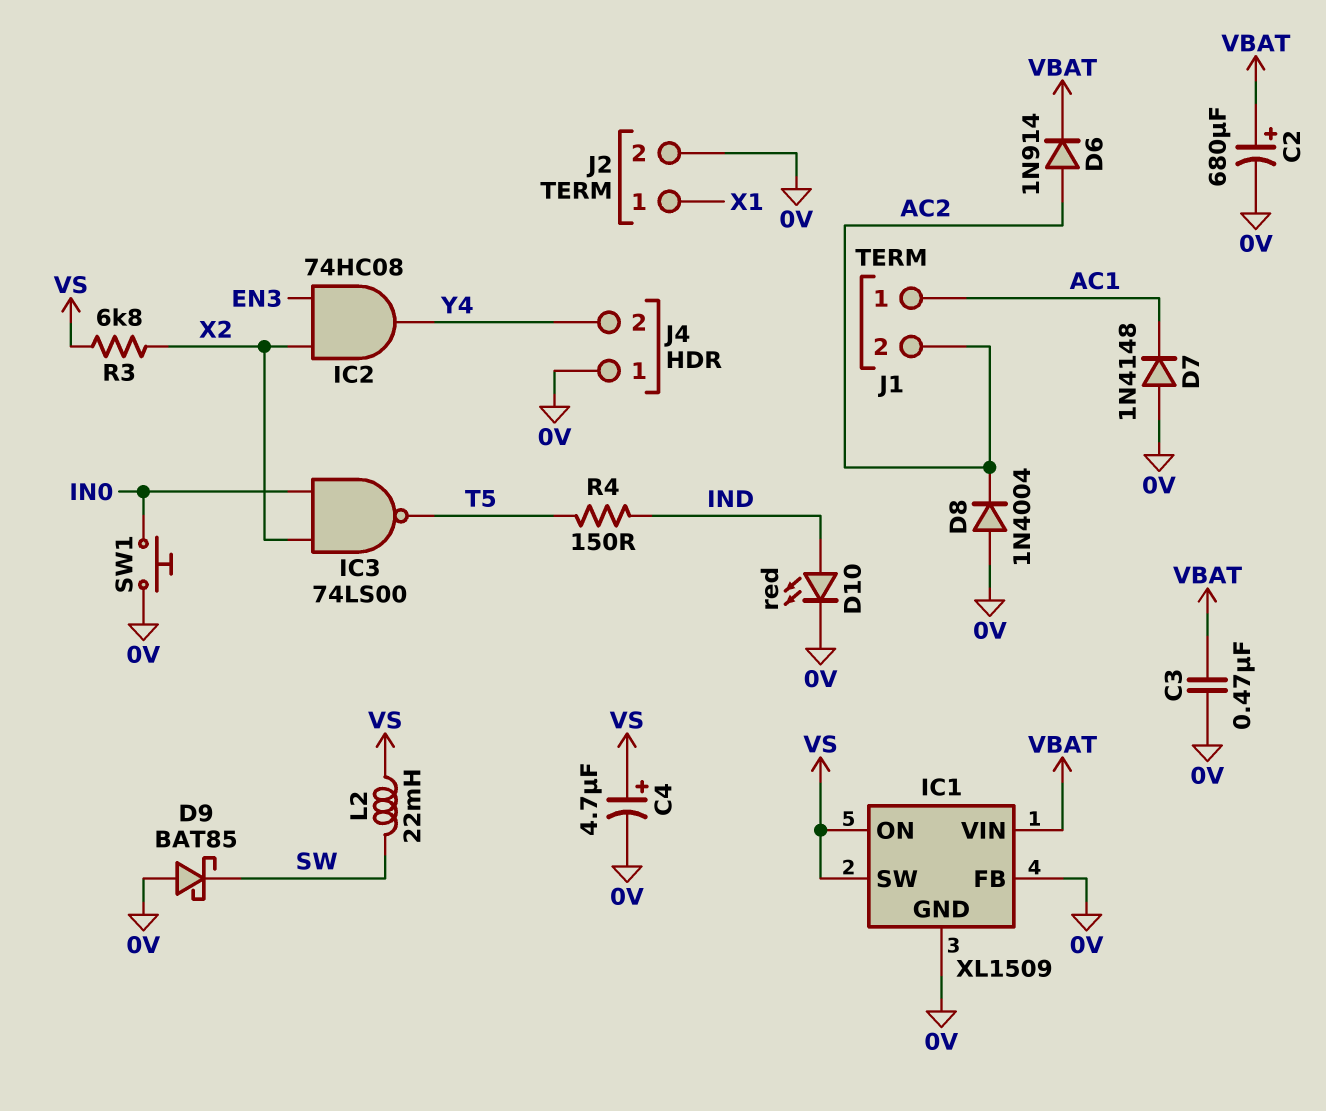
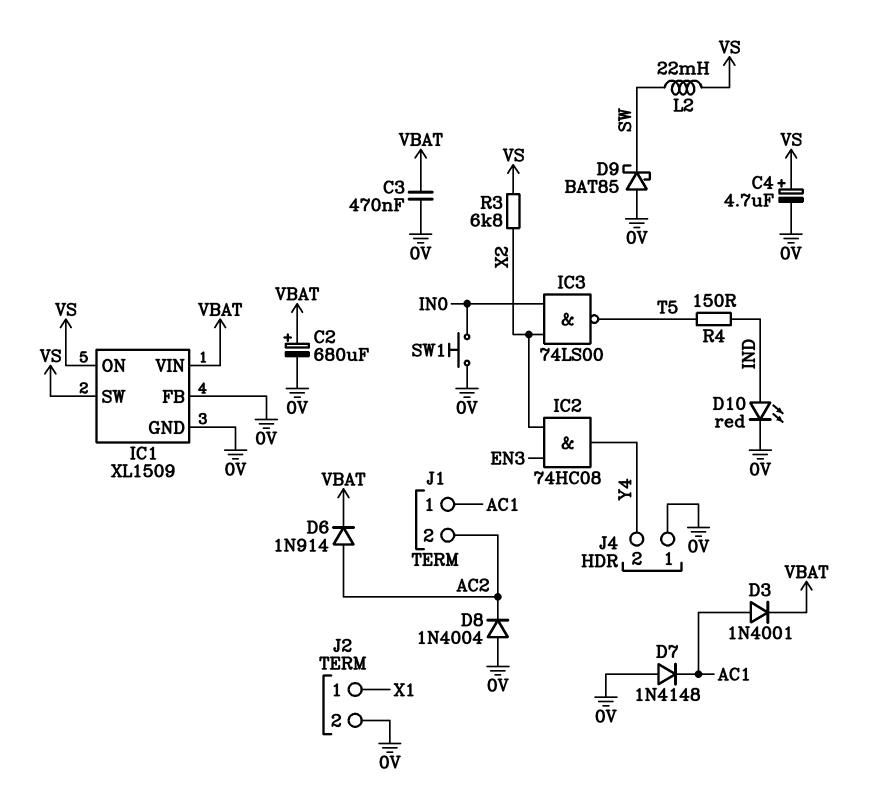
D3: none -> diode 1N4001 (A AC1, K VBAT)

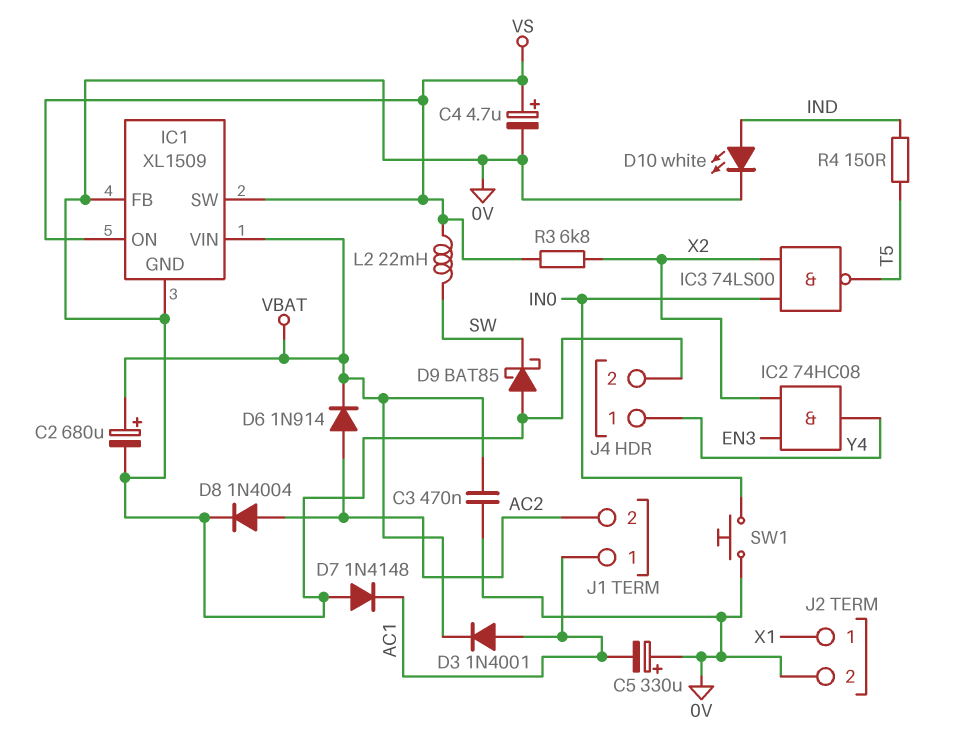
C5: none -> 330uF (plus 0V, minus AC1)
D8: diode 1N4004 (A 0V, K AC2) -> diode 1N4004 (A AC2, K 0V)
D10: LED red (A IND, K 0V) -> LED white (A IND, K 0V)
J4 pin 1: 0V -> Y4
J4 pin 2: Y4 -> 0V

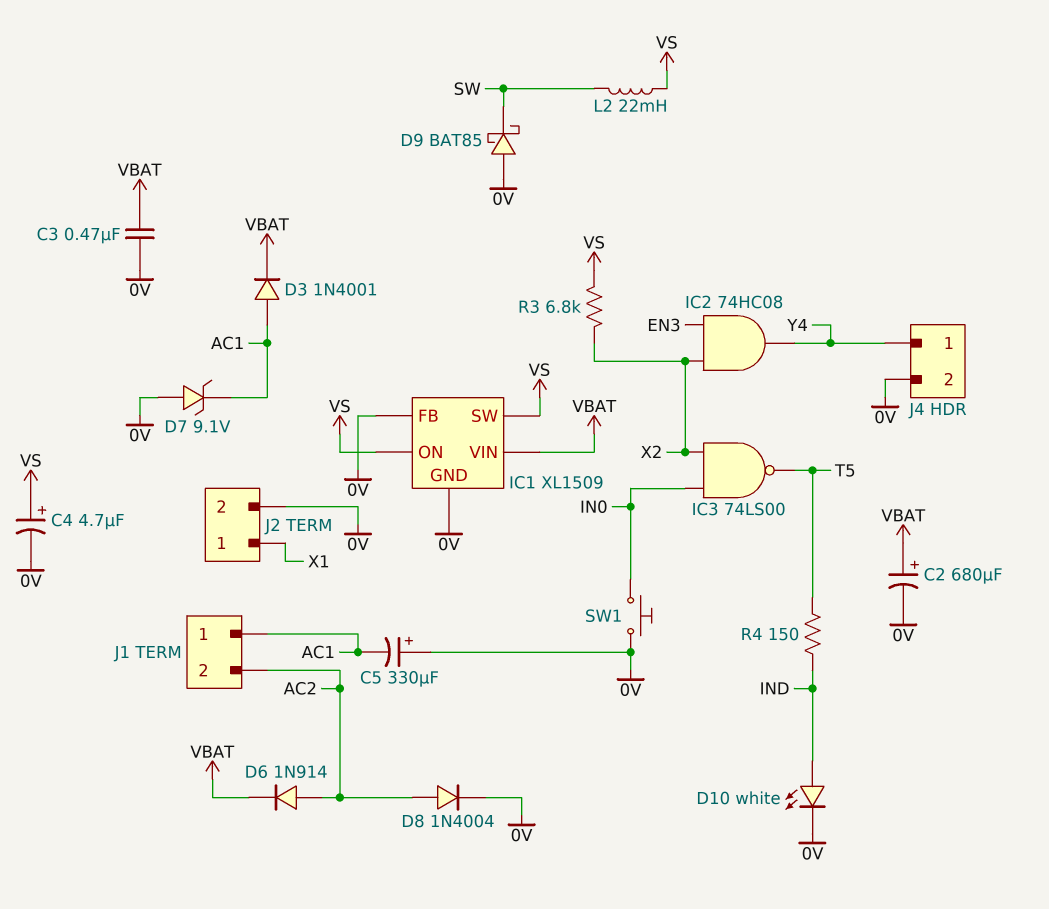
D7: diode 1N4148 (A 0V, K AC1) -> zener 9.1V (A 0V, K AC1)

